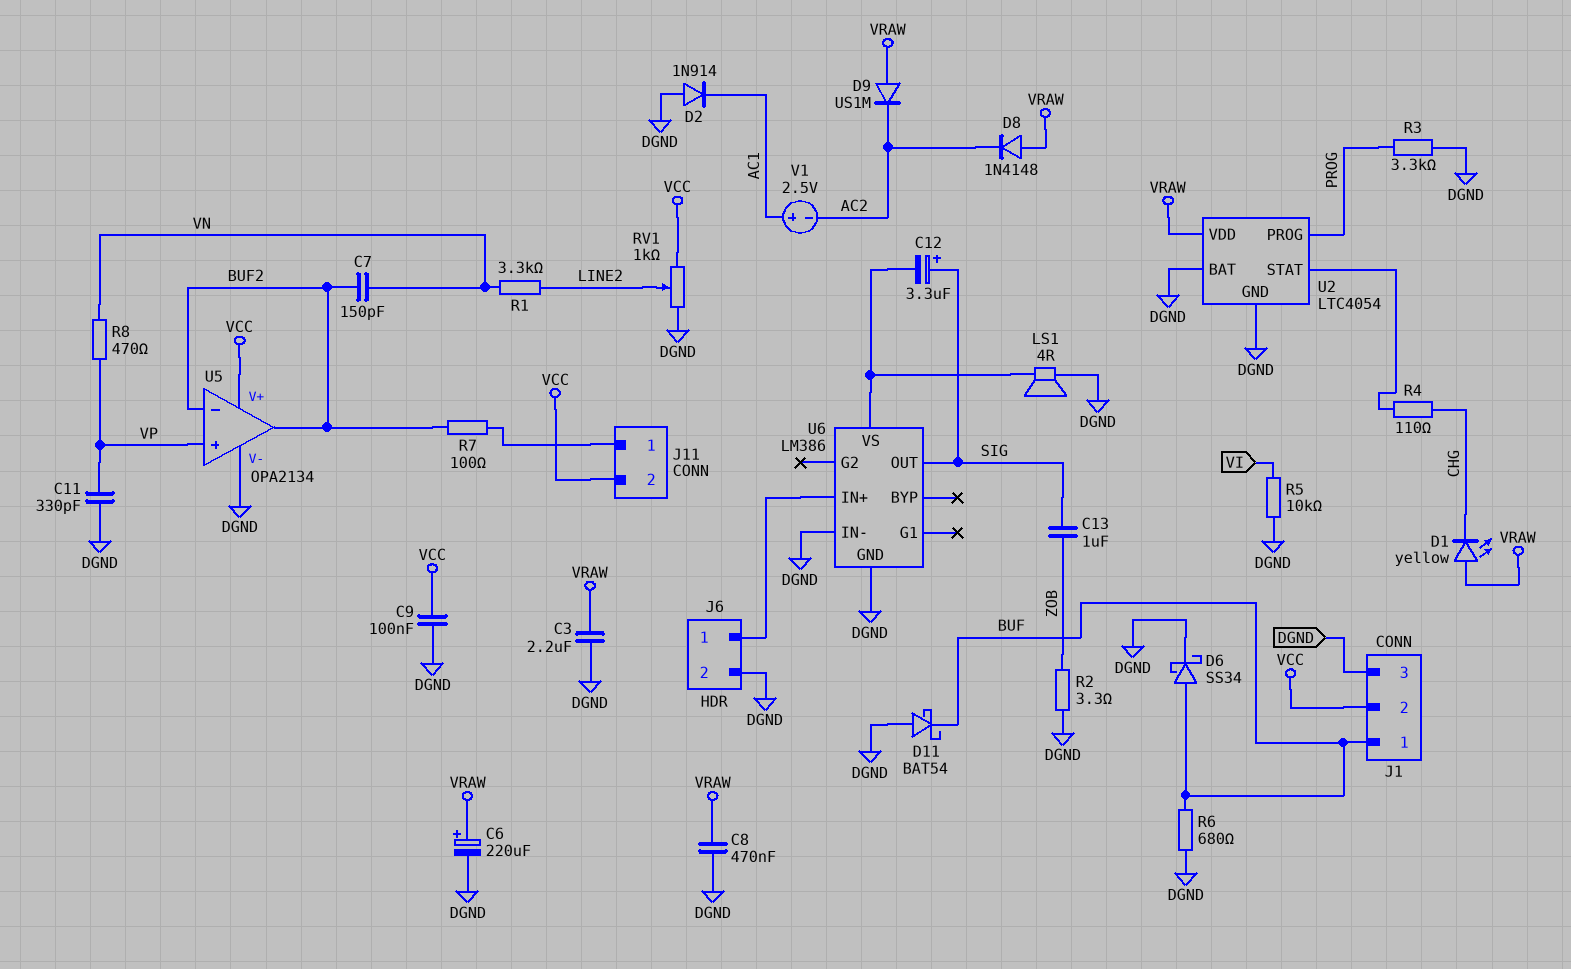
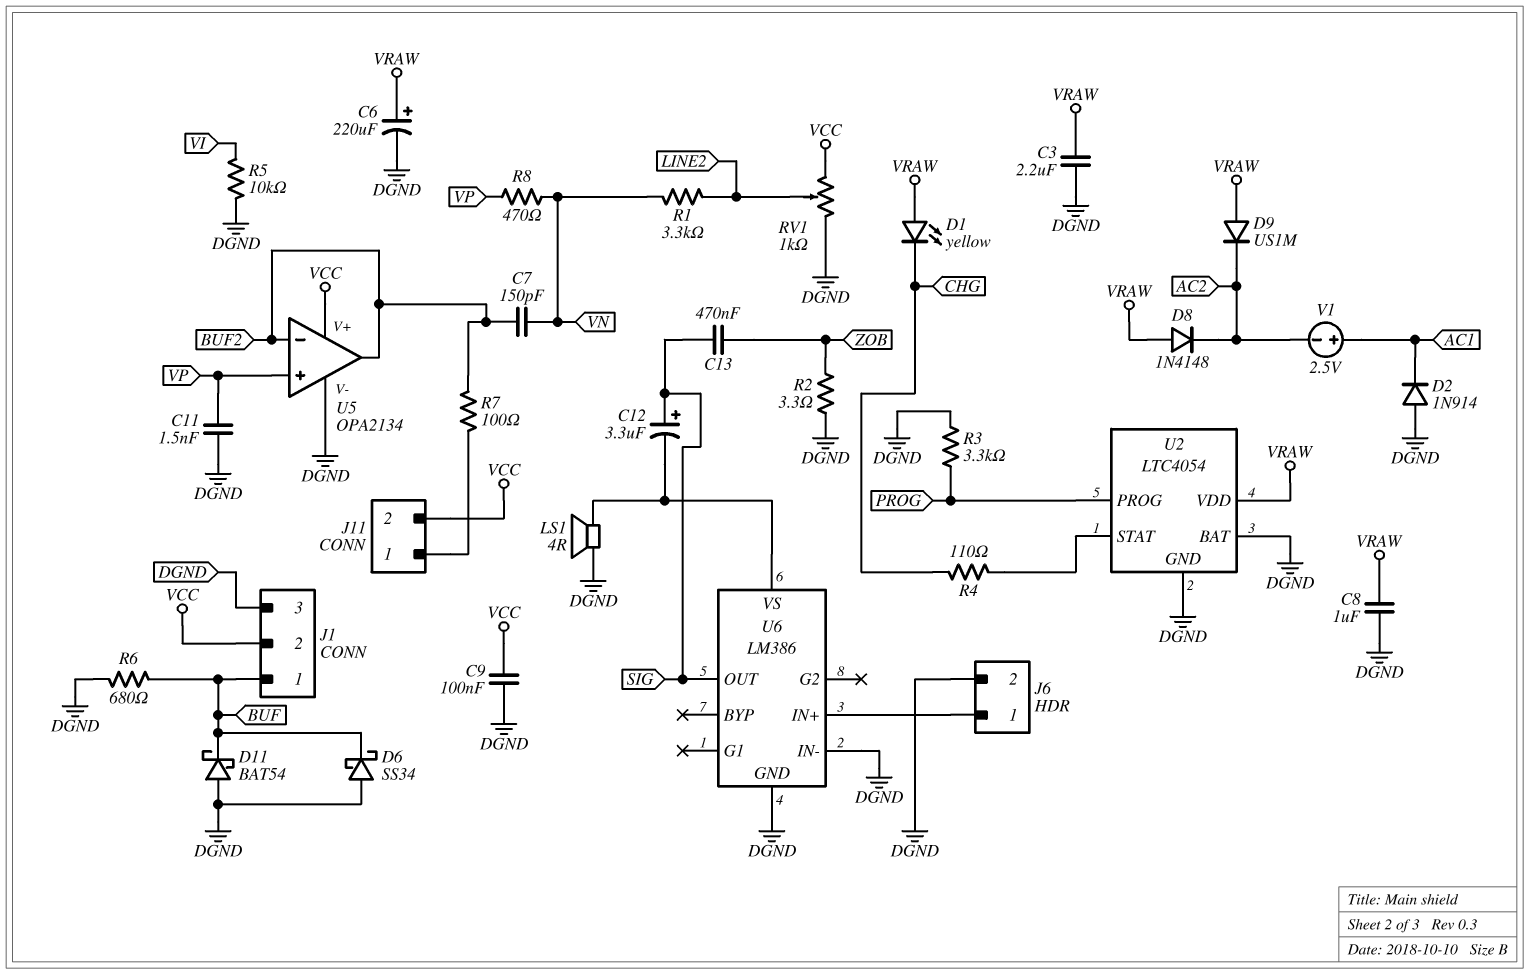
C8: 470nF (DGND, VRAW) -> 1uF (DGND, VRAW)
C11: 330pF (DGND, VP) -> 1.5nF (DGND, VP)
C13: 1uF (SIG, ZOB) -> 470nF (SIG, ZOB)
D6: schottky SS34 (A BUF, K DGND) -> schottky SS34 (A DGND, K BUF)

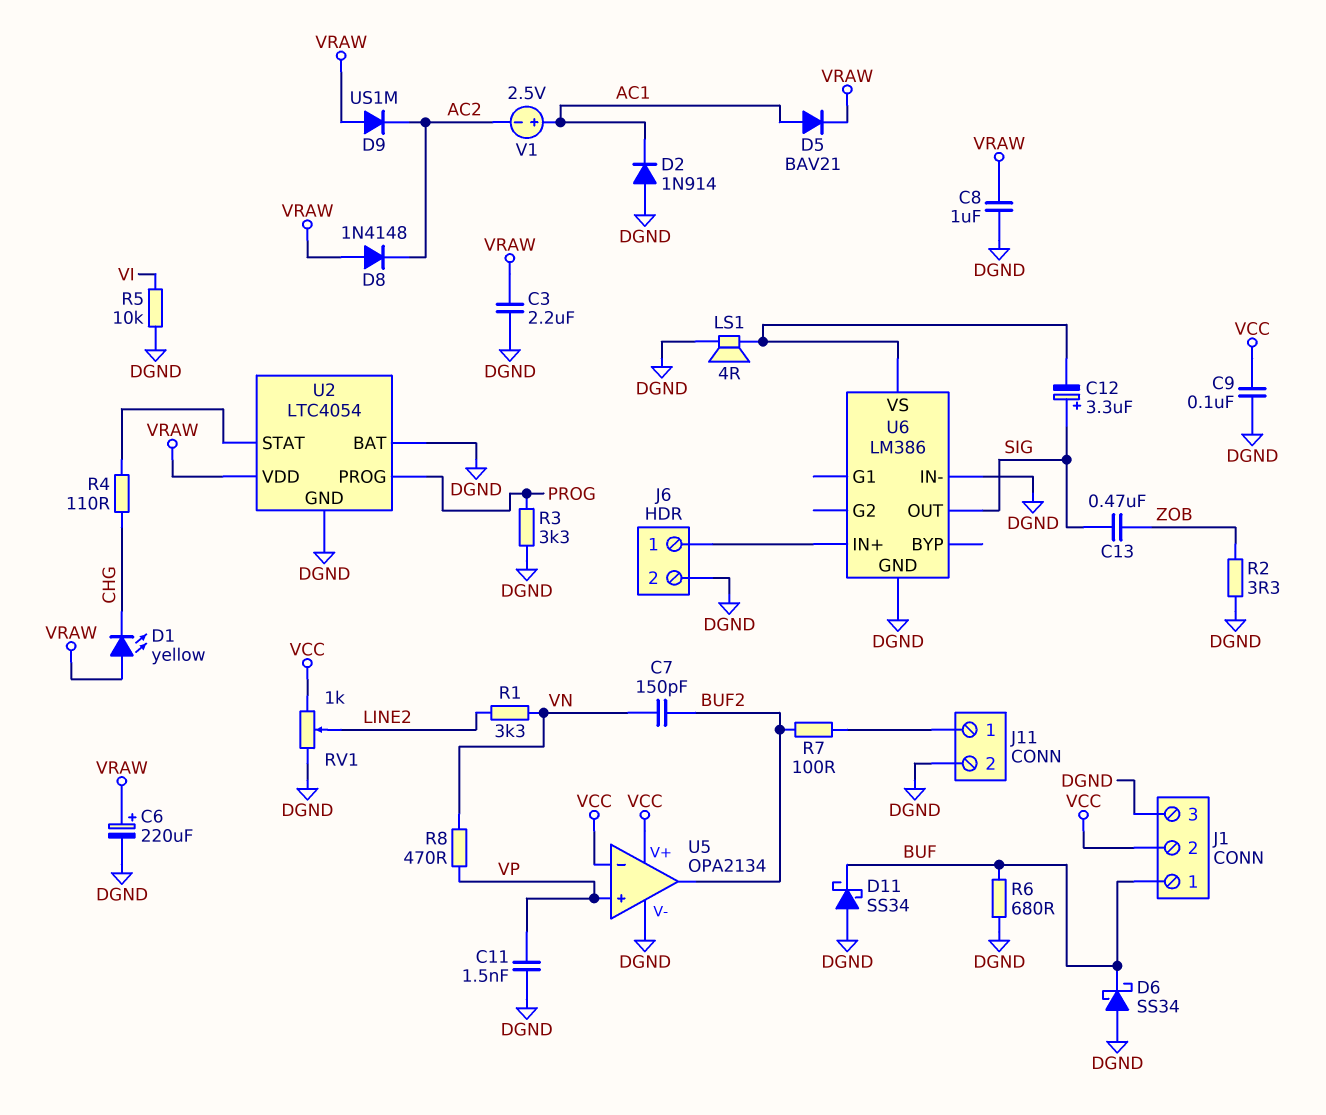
D5: none -> diode BAV21 (A AC1, K VRAW)
D11: schottky BAT54 (A DGND, K BUF) -> schottky SS34 (A DGND, K BUF)
J11 pin 2: VCC -> DGND
U5 pin in-: BUF2 -> VCC

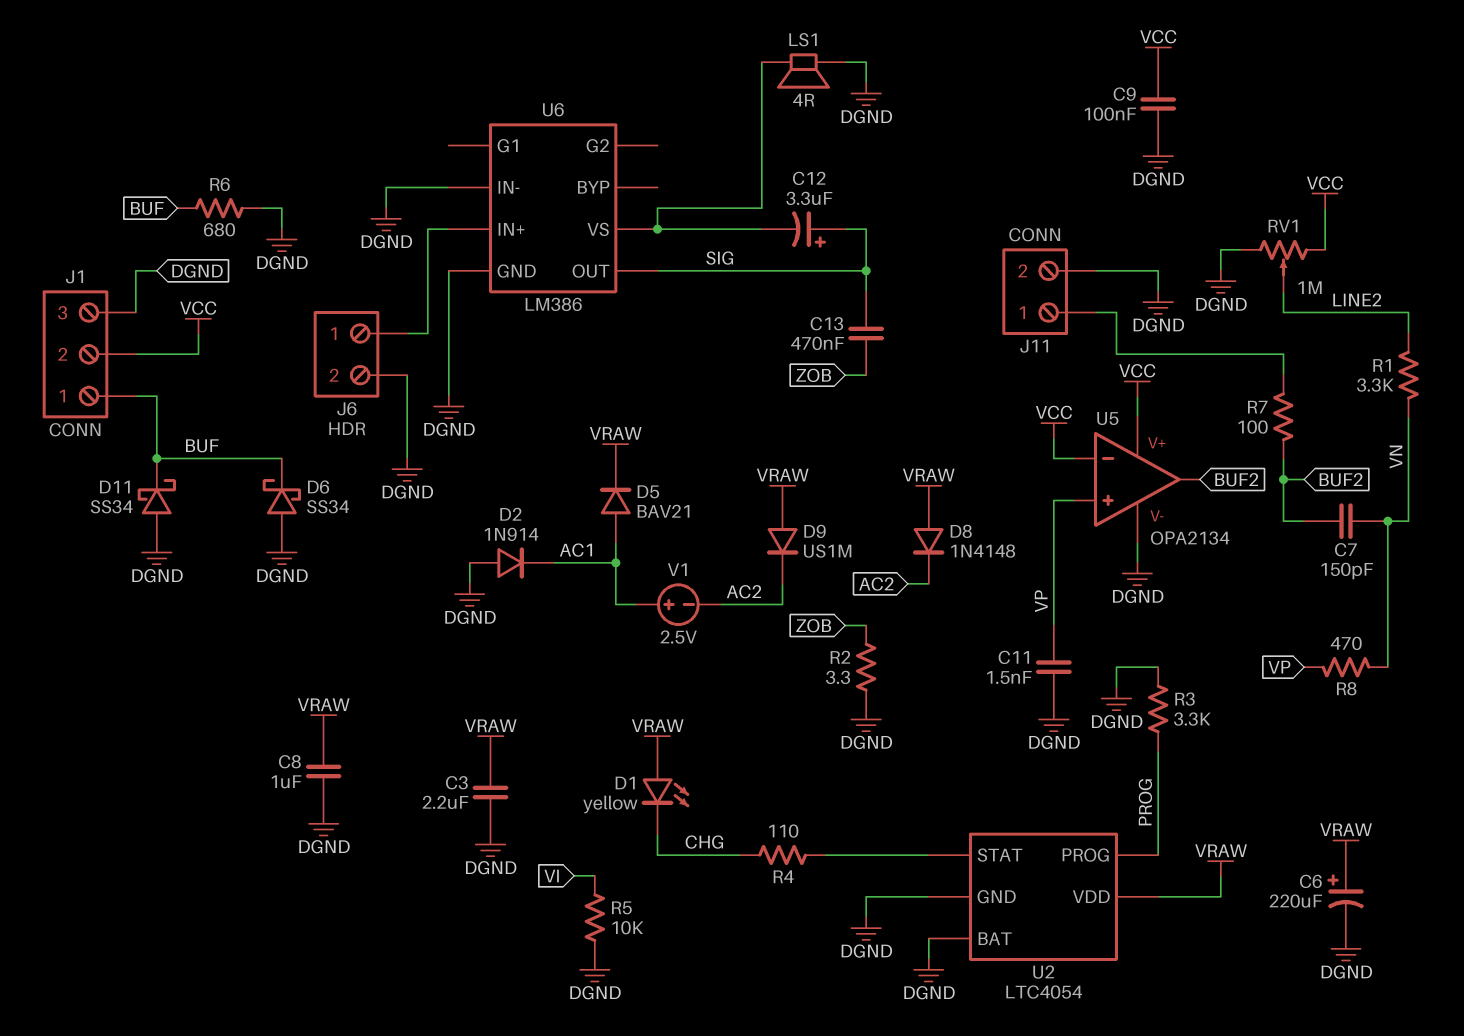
RV1: 1k (DGND, VCC, wiper LINE2) -> 1M (DGND, VCC, wiper LINE2)

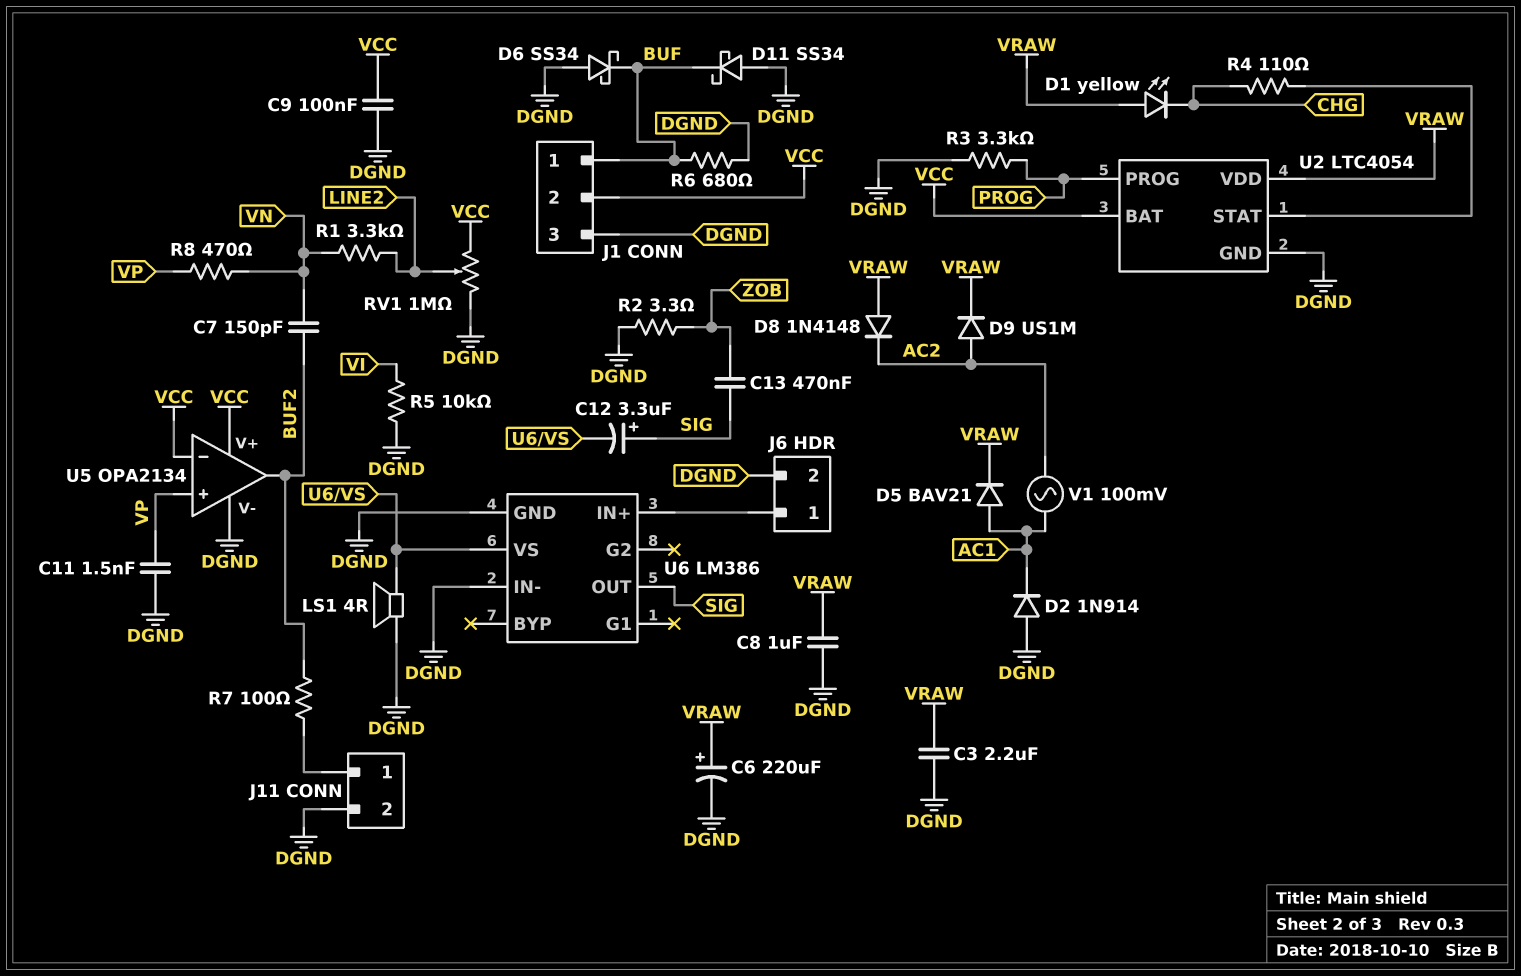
D9: diode US1M (A VRAW, K AC2) -> diode US1M (A AC2, K VRAW)
U2 pin BAT: DGND -> VCC
V1: 2.5V (plus AC1, minus AC2) -> AC 100mV (AC1, AC2)

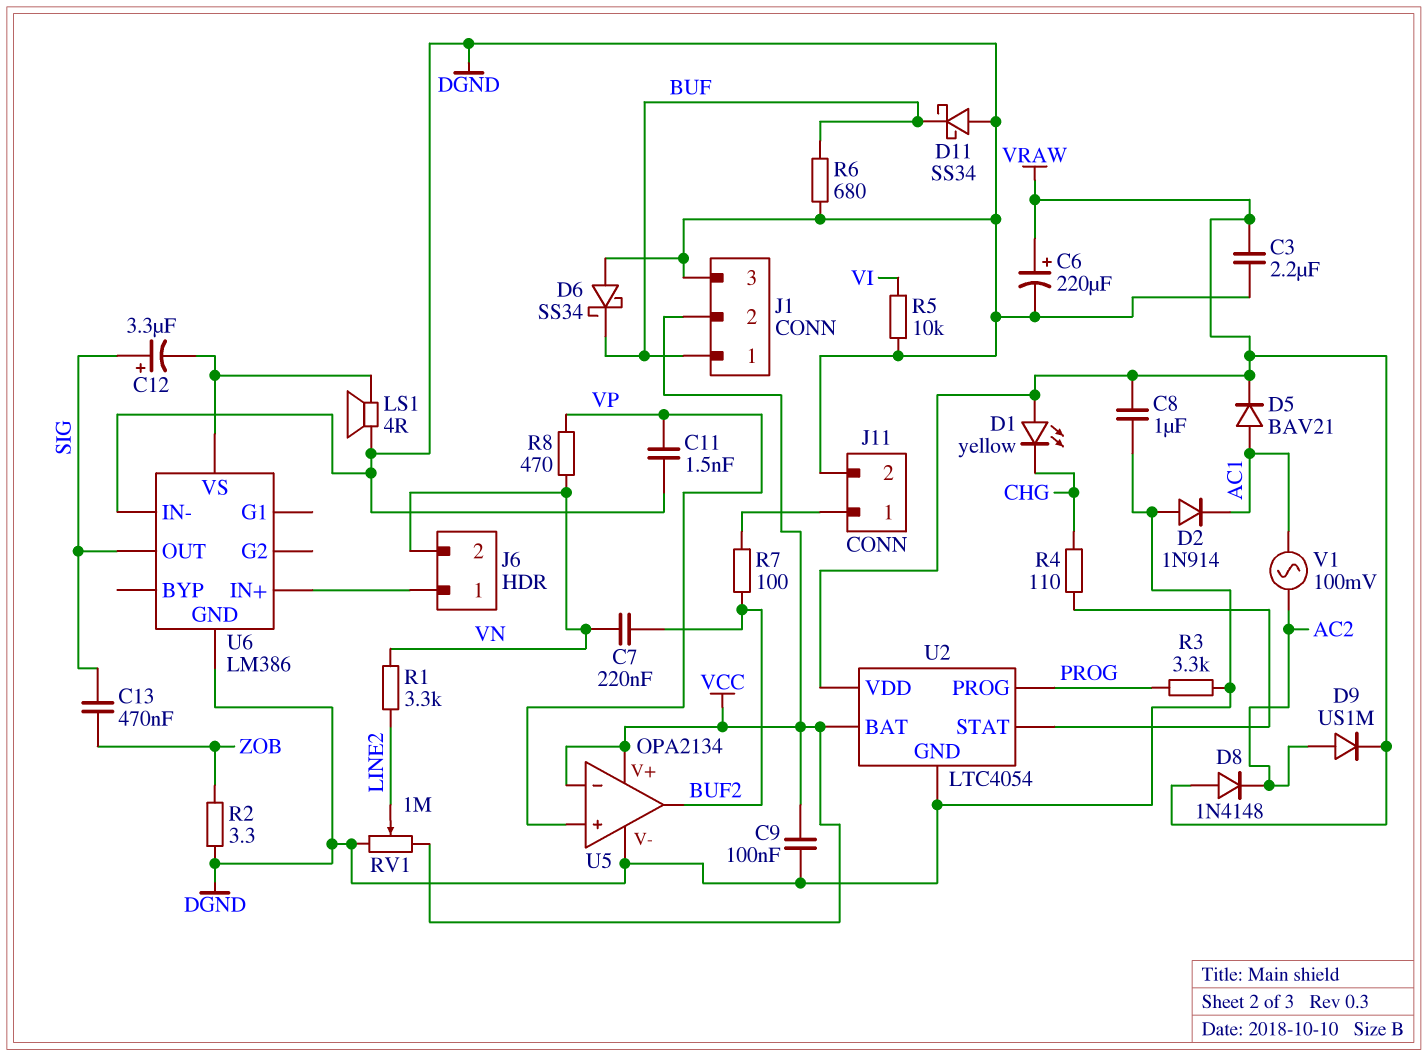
C7: 150pF (BUF2, VN) -> 220nF (BUF2, VN)
J6 pin 2: DGND -> VN

